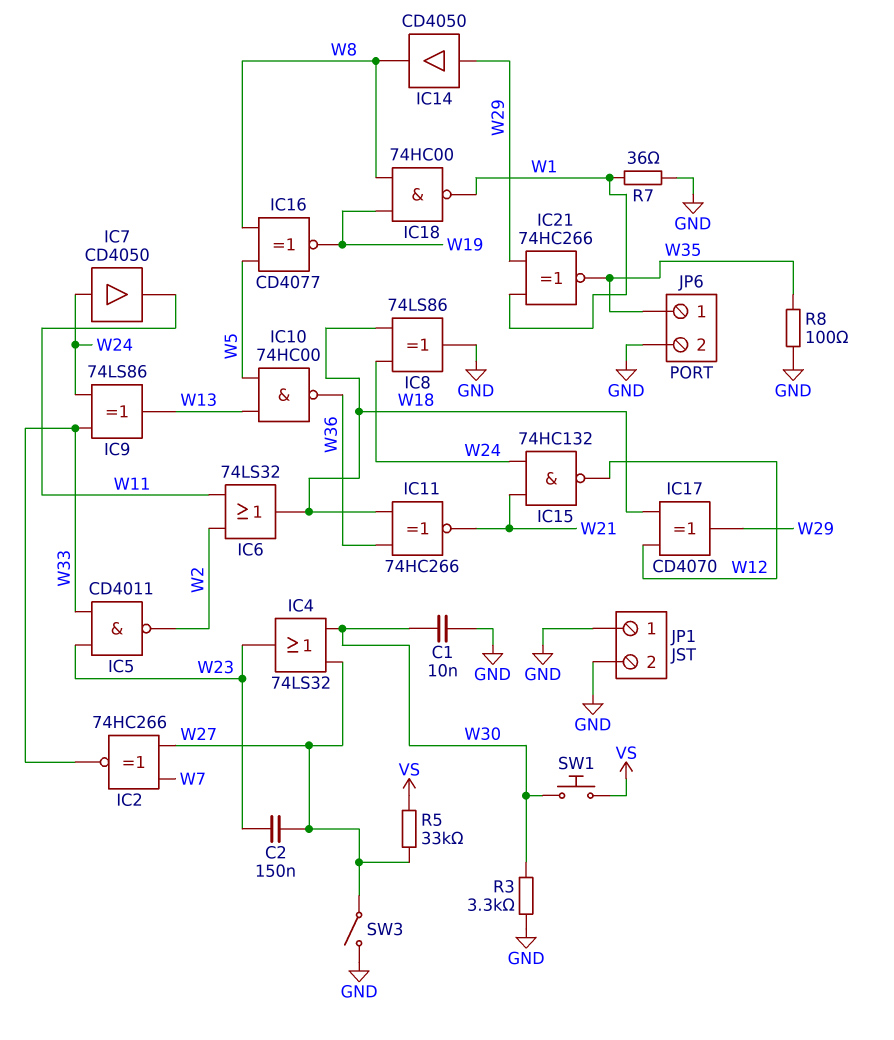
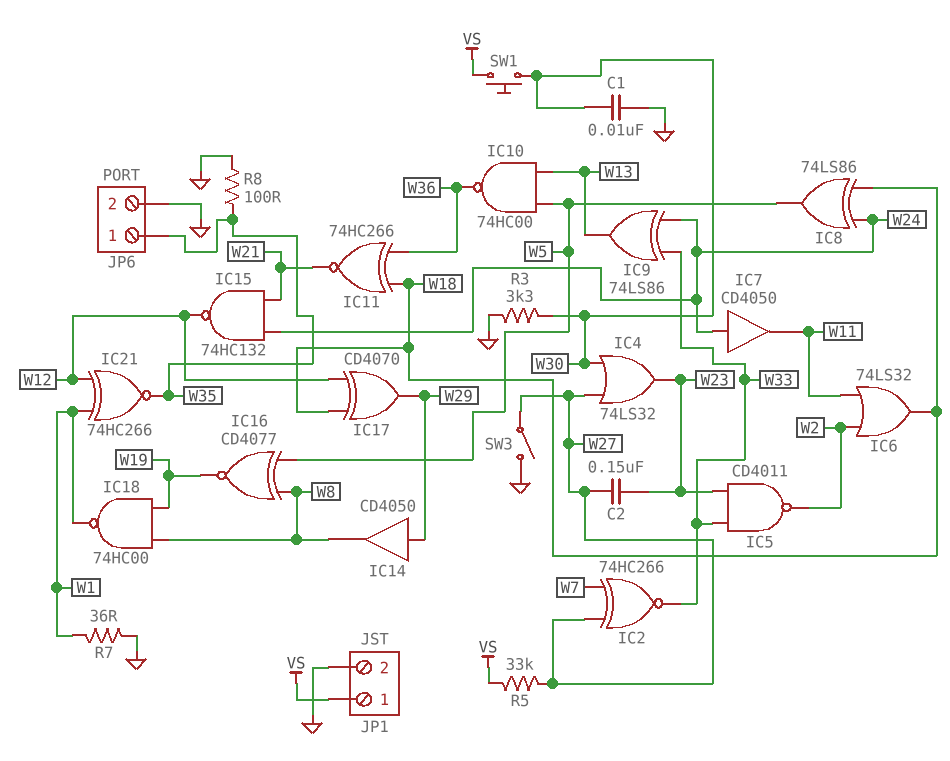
IC8: XOR 74LS86 (in W18, in W24, out GND) -> XOR 74LS86 (in W18, in W24, out W5)
IC21: XNOR 74HC266 (in W1, in W29, out W35) -> XNOR 74HC266 (in W1, in W12, out W35)
JP1 pin 1: GND -> VS

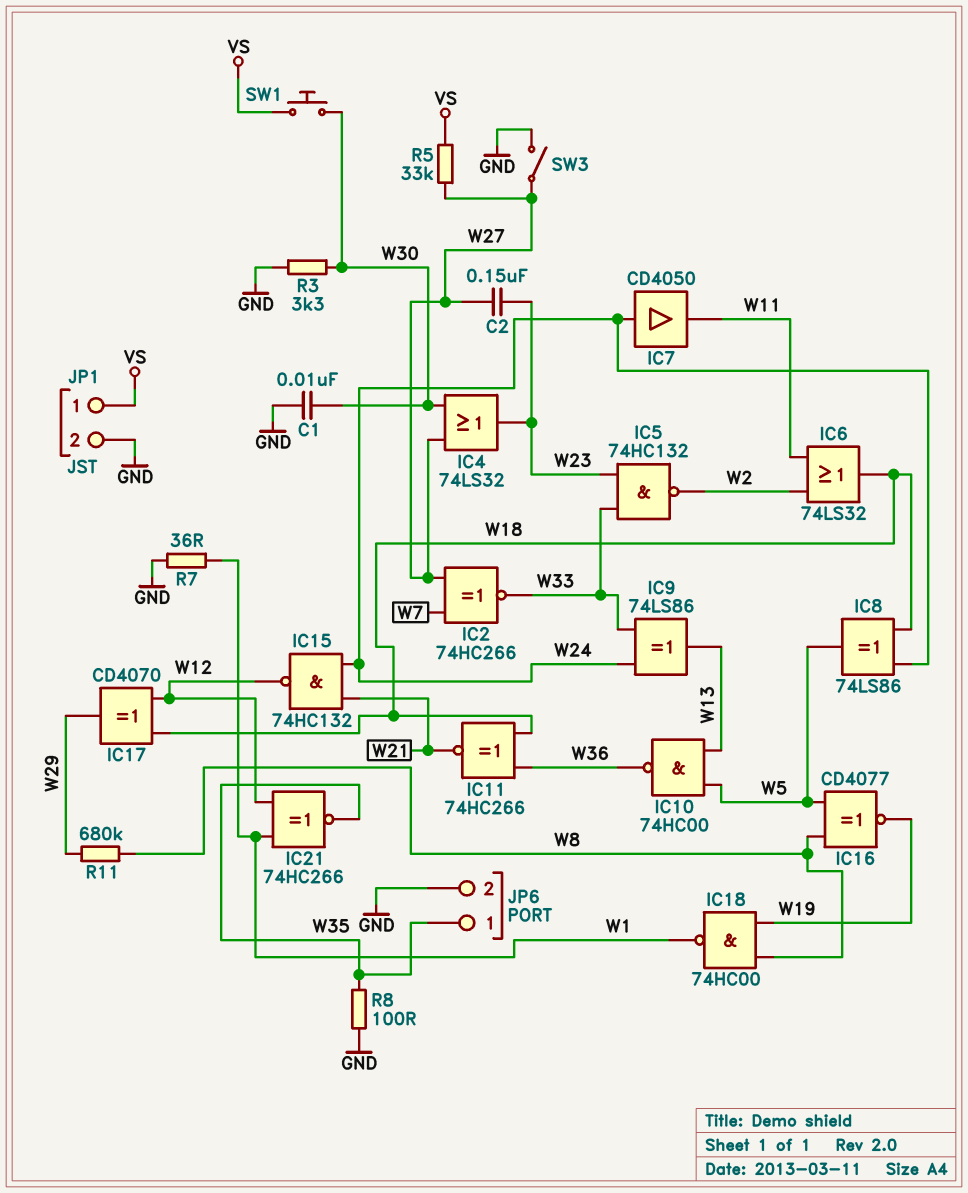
IC5: NAND CD4011 (in W23, in W33, out W2) -> NAND 74HC132 (in W23, in W33, out W2)
IC14: buffer CD4050 (in W29, out W8) -> none
R11: none -> 680k (W8, W29)

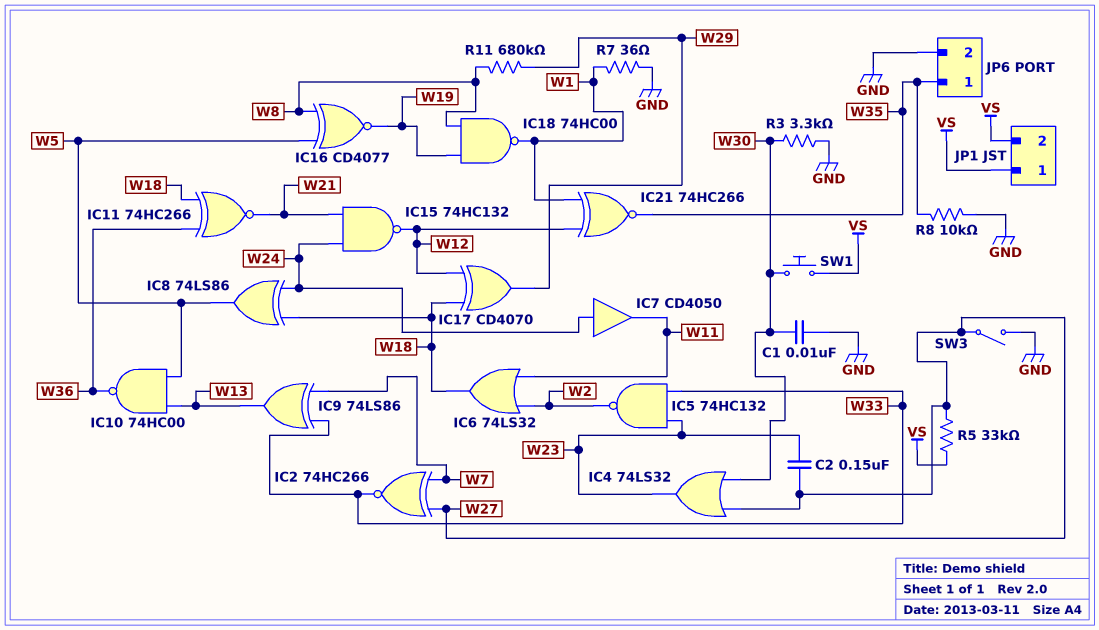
IC9: XOR 74LS86 (in W24, in W33, out W13) -> XOR 74LS86 (in W7, in W33, out W13)
JP1 pin 2: GND -> VS
R8: 100 (GND, W35) -> 10k (GND, W35)

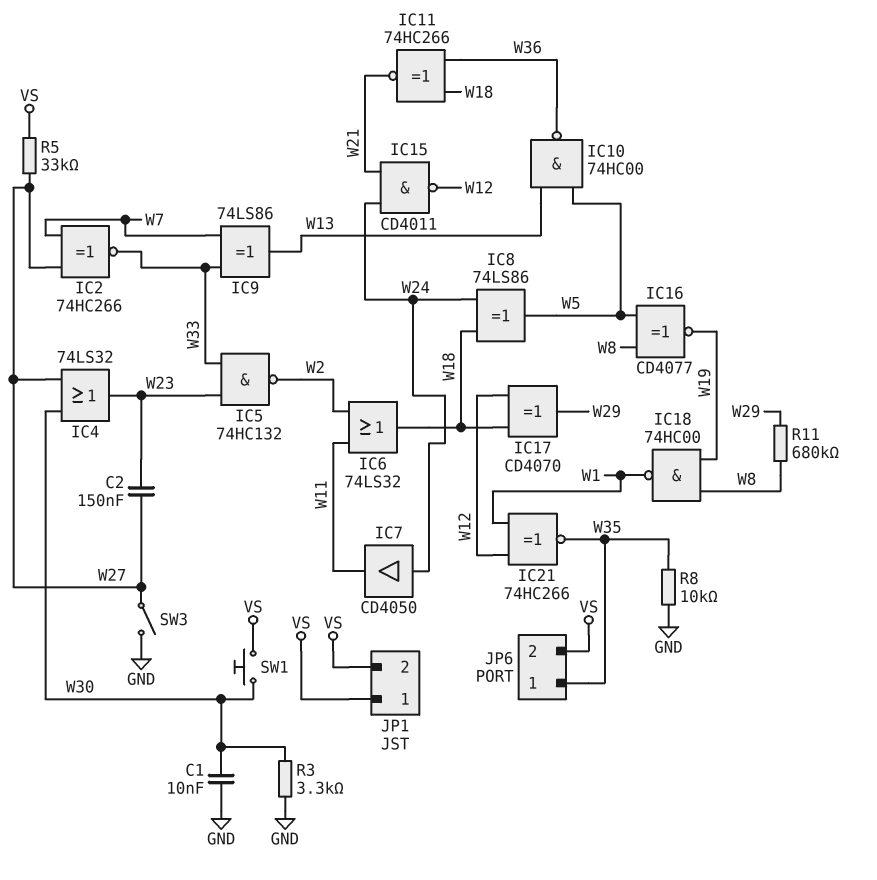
IC15: NAND 74HC132 (in W21, in W24, out W12) -> NAND CD4011 (in W21, in W24, out W12)
JP6 pin 2: GND -> VS
R7: 36 (GND, W1) -> none

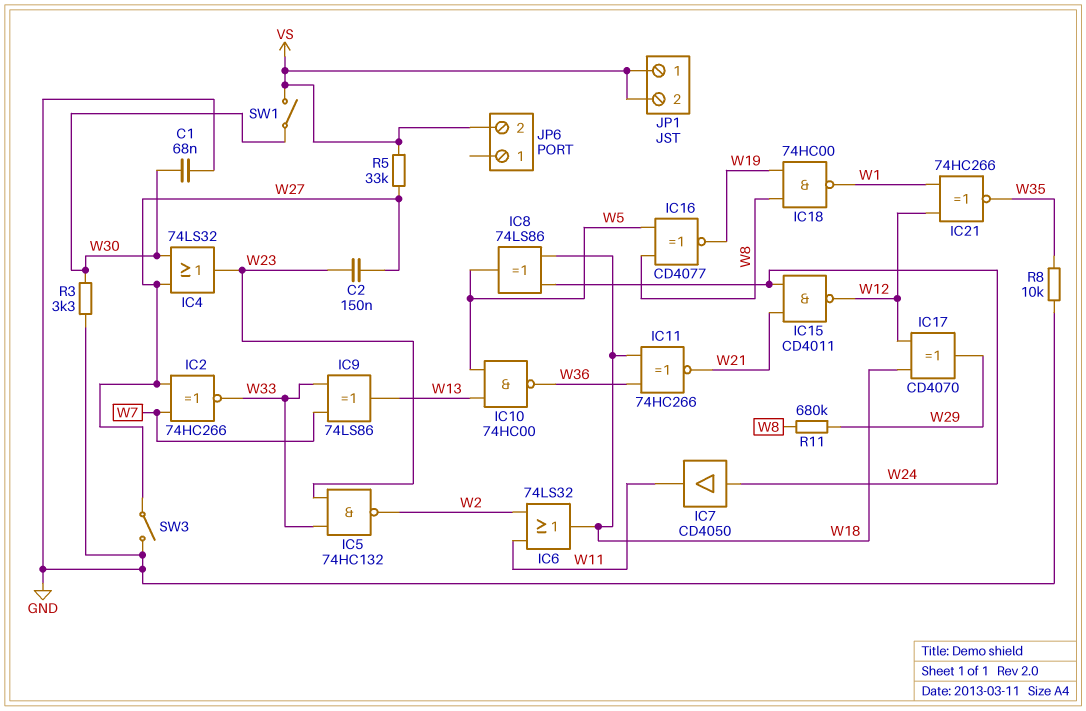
C1: 10nF (GND, W30) -> 68nF (GND, W30)
JP6 pin 1: W35 -> none
SW1: button (VS, W30) -> switch (VS, W30)

